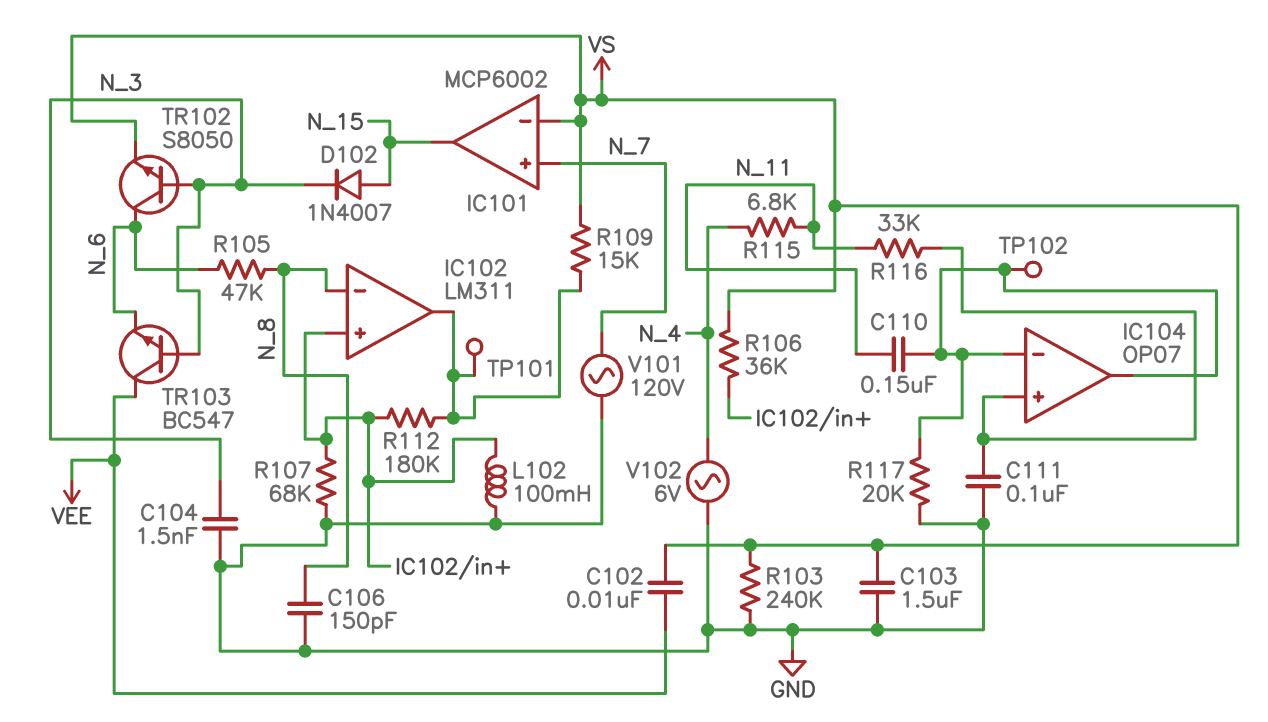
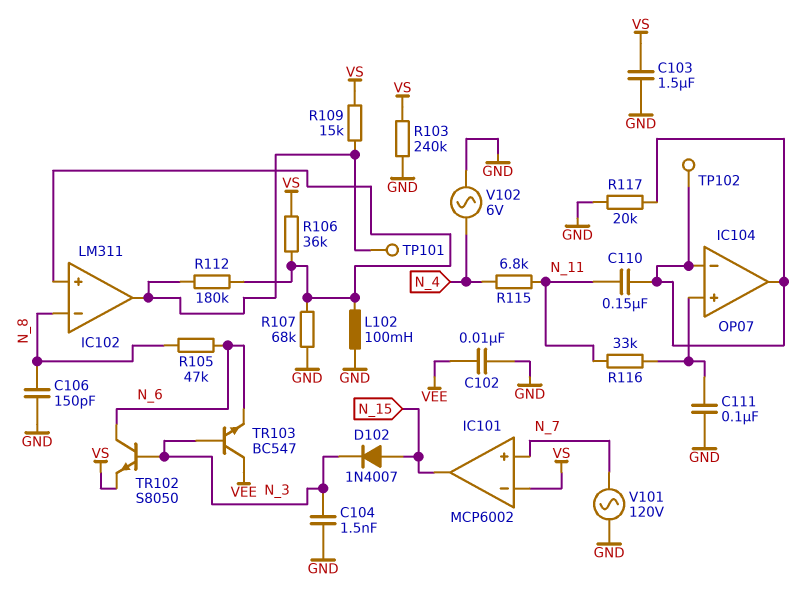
C102: 10nF (VEE, VS) -> 10nF (GND, VEE)

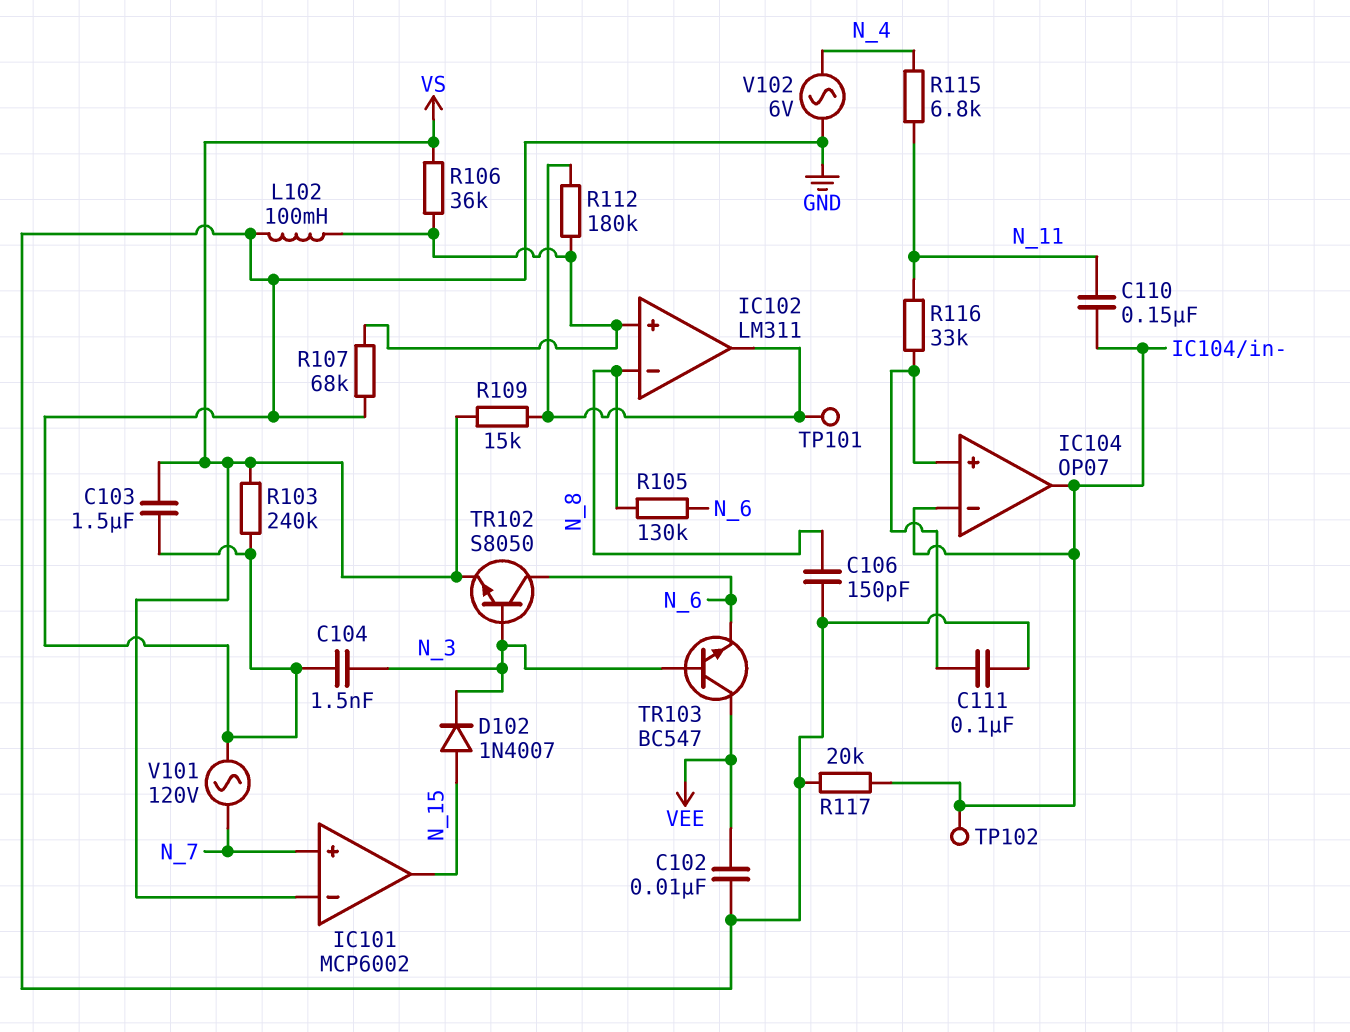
R105: 47k (N_6, N_8) -> 130k (N_6, N_8)

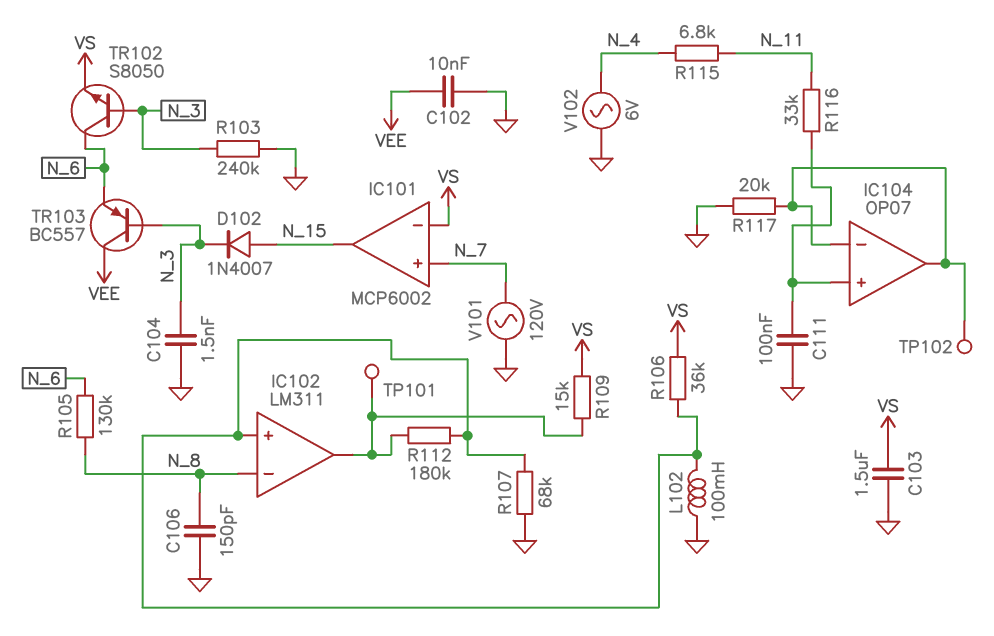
C110: 150nF (IC104/in-, N_11) -> none
R103: 240k (GND, VS) -> 240k (GND, N_3)
TR103: NPN BC547 (B N_3, C VEE, E N_6) -> PNP BC557 (B N_3, C VEE, E N_6)

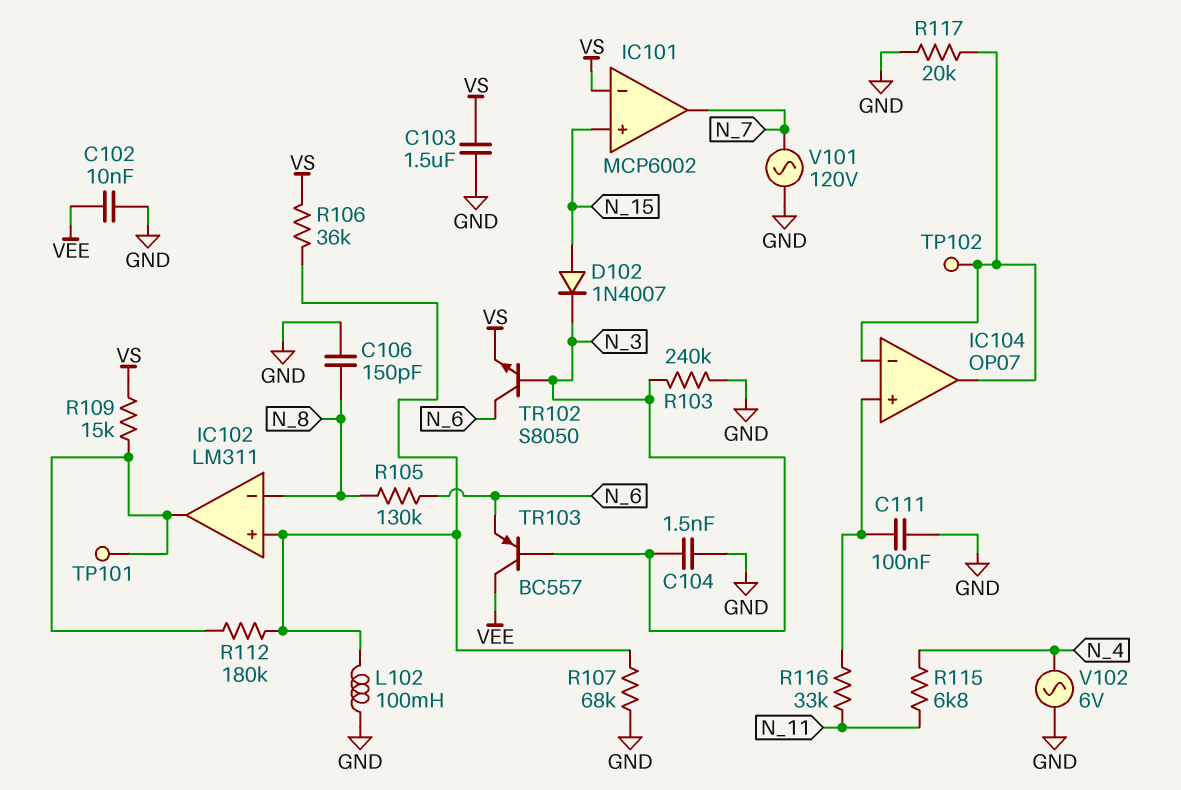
IC101 pin in+: N_7 -> N_15
IC101 pin out: N_15 -> N_7

